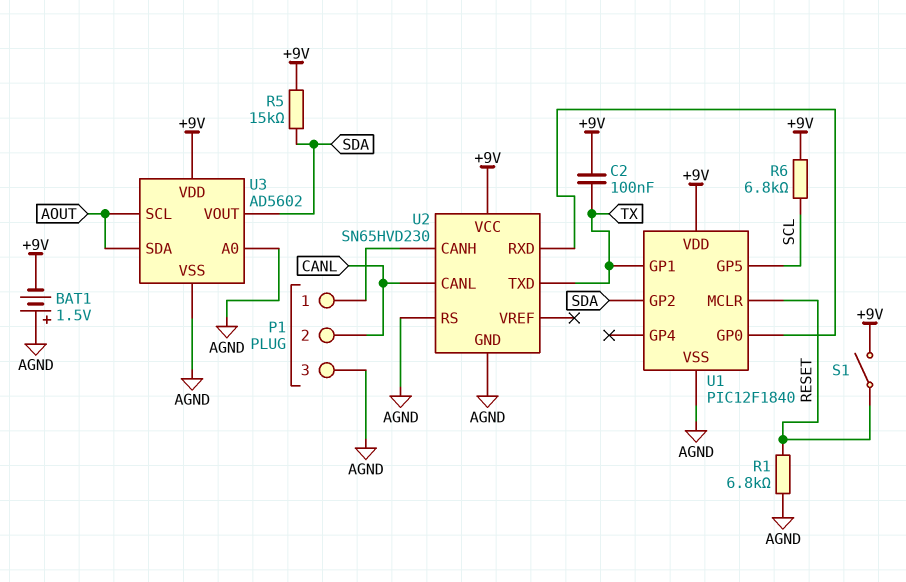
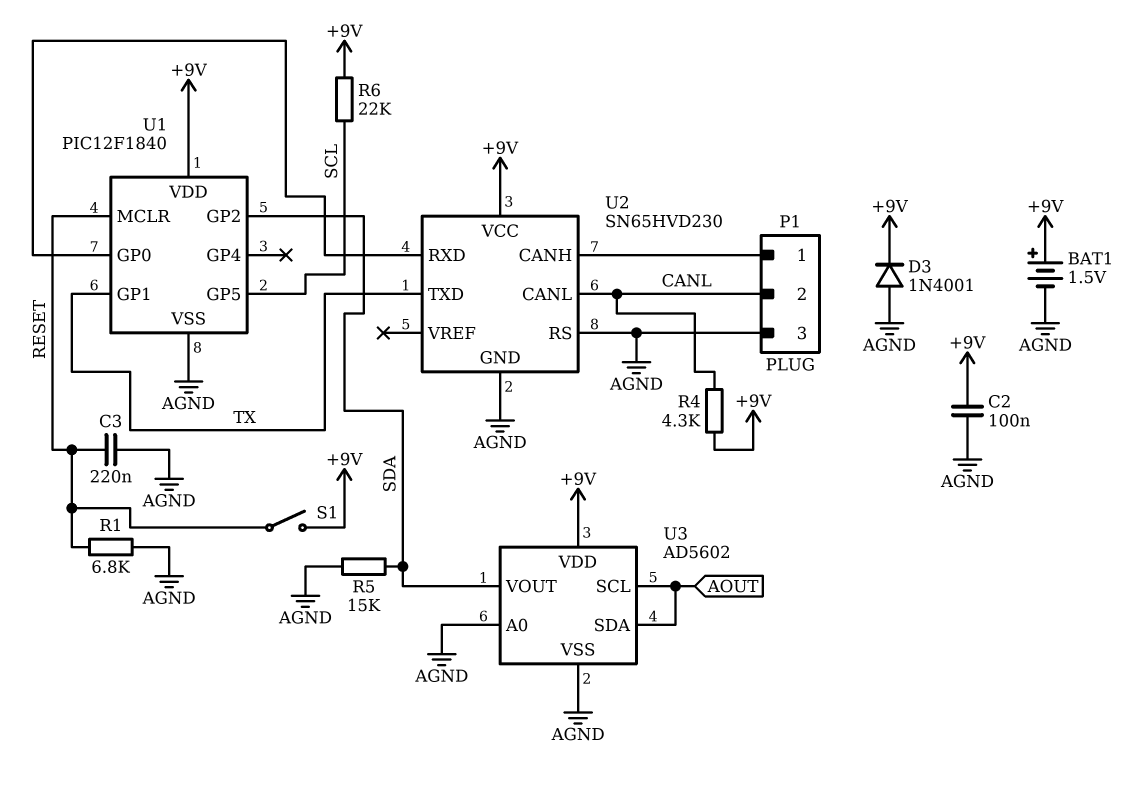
BAT1: 1.5V (plus AGND, minus +9V) -> 1.5V (plus +9V, minus AGND)
C2: 100nF (+9V, TX) -> 100nF (+9V, AGND)
C3: none -> 220nF (AGND, RESET)
D3: none -> diode 1N4001 (A AGND, K +9V)
R4: none -> 4.3k (+9V, CANL)
R5: 15k (+9V, SDA) -> 15k (AGND, SDA)
R6: 6.8k (+9V, SCL) -> 22k (+9V, SCL)

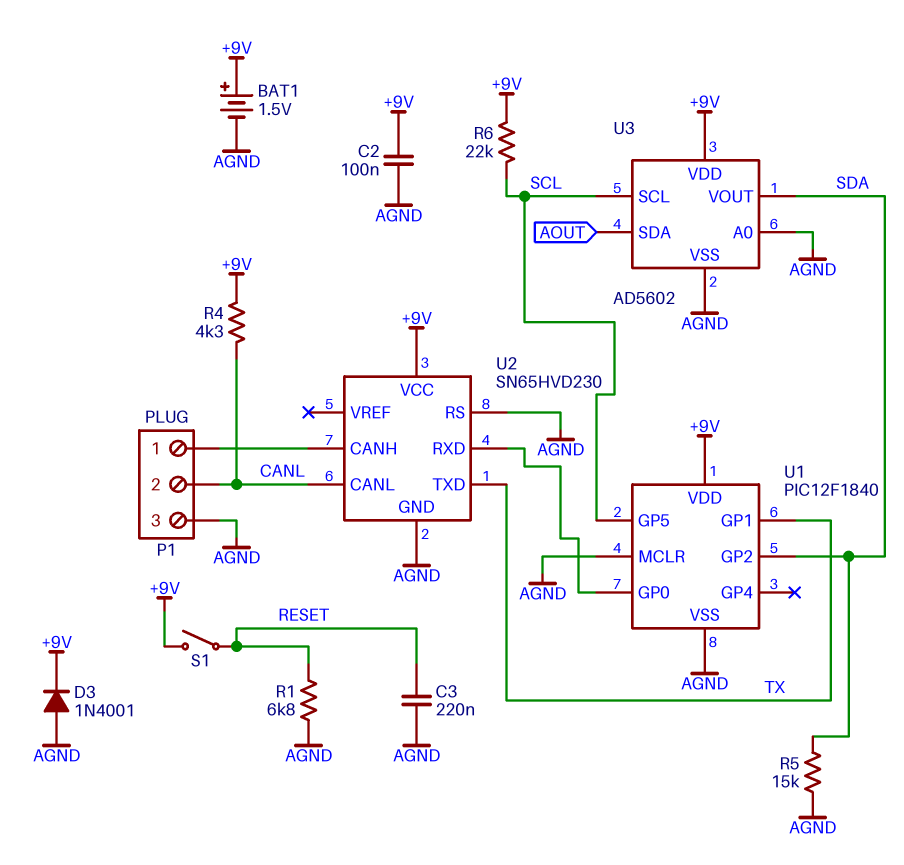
U1 pin MCLR: RESET -> AGND
U3 pin SCL: AOUT -> SCL

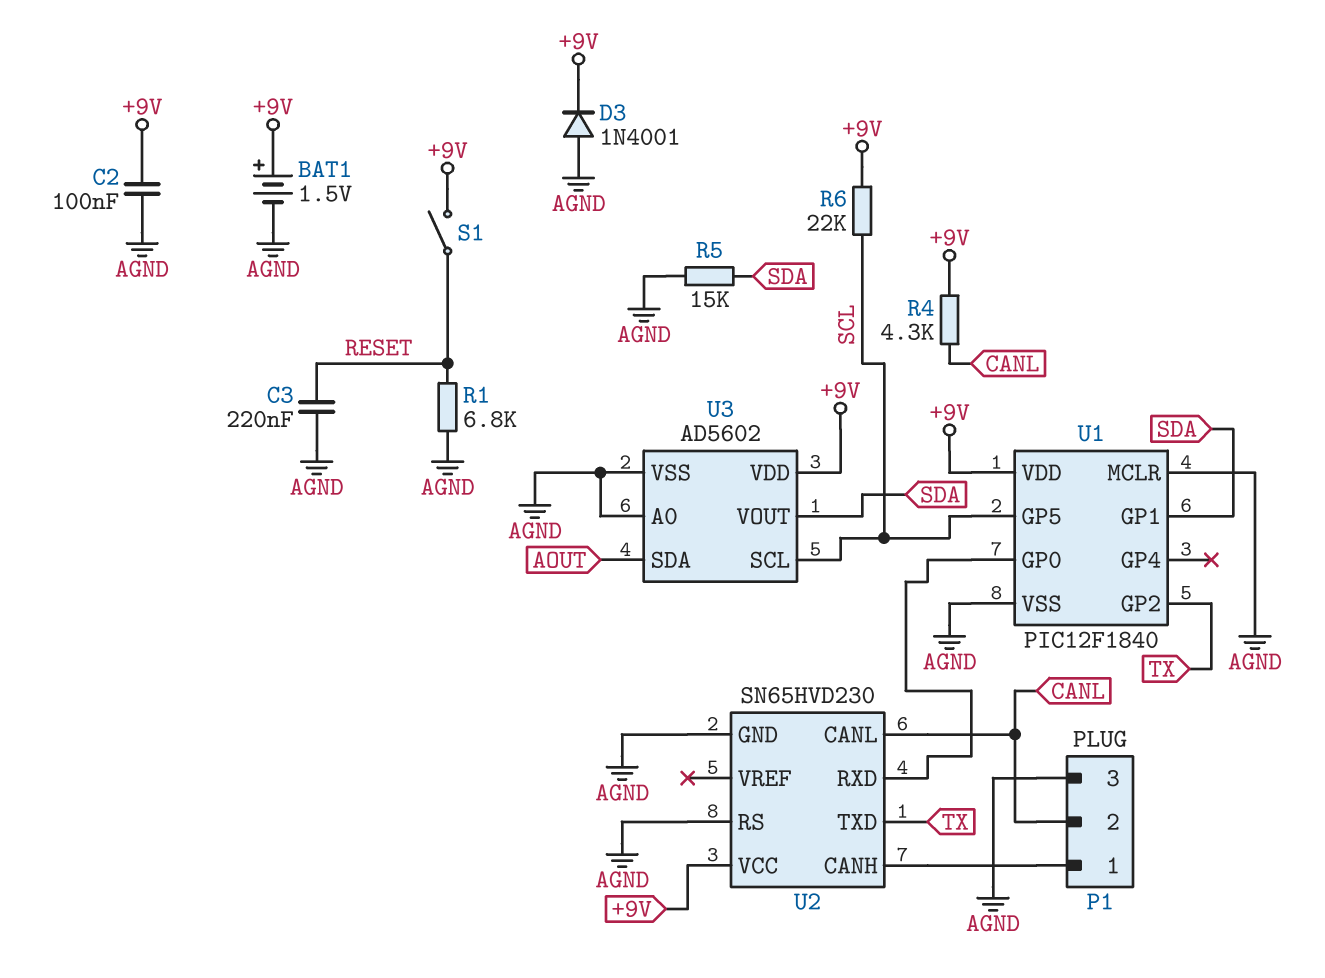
U1 pin GP1: TX -> SDA
U1 pin GP2: SDA -> TX

